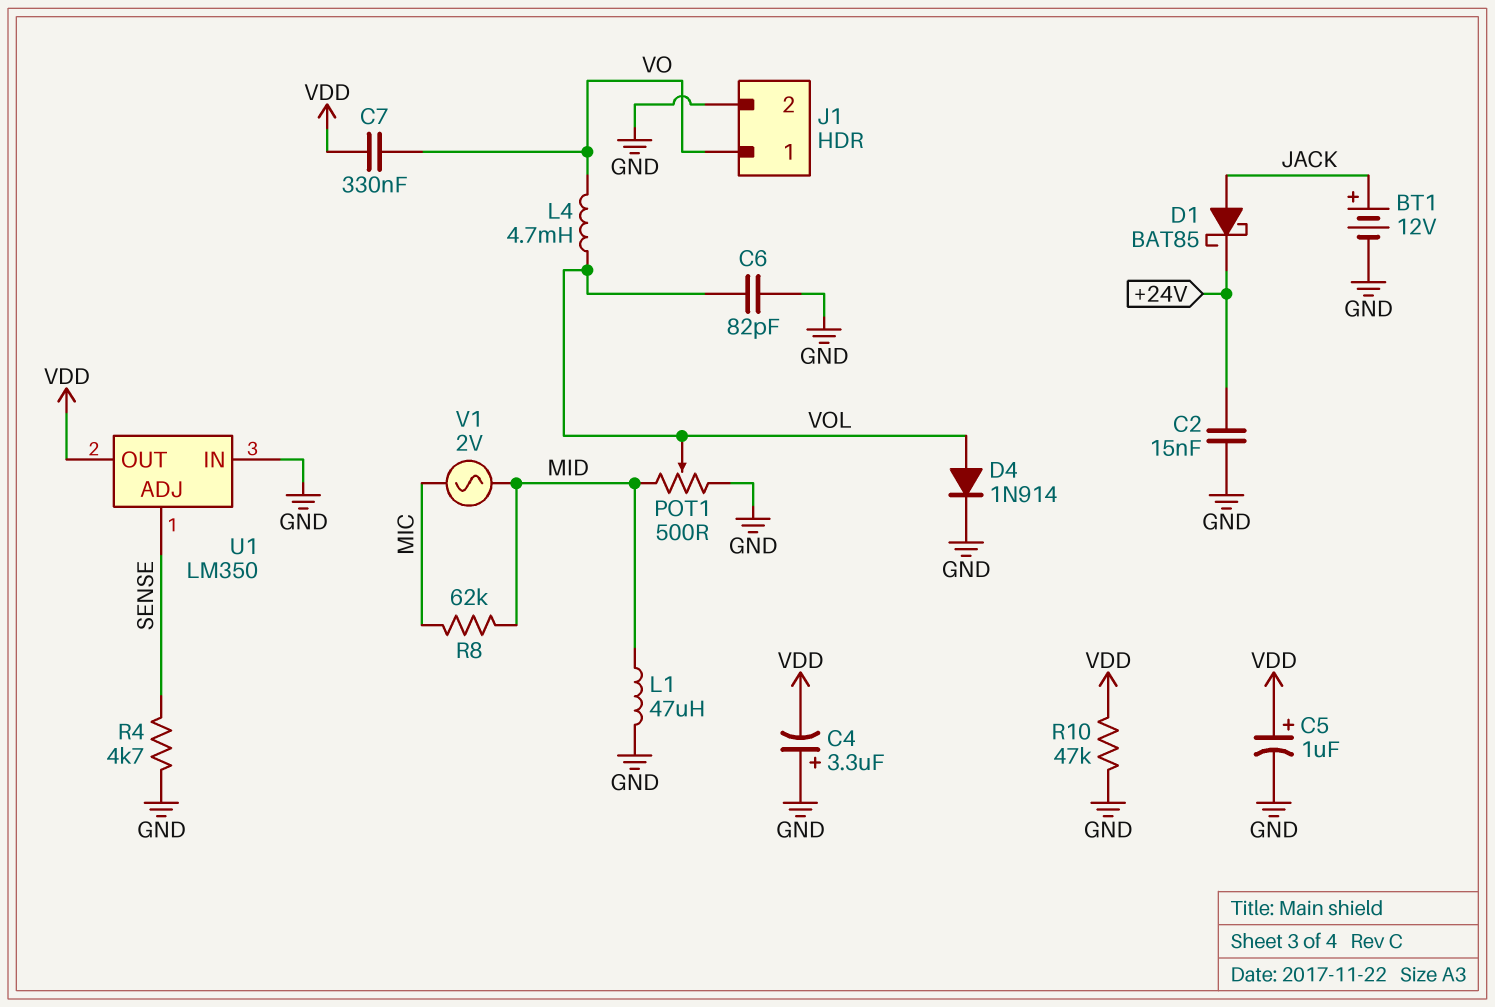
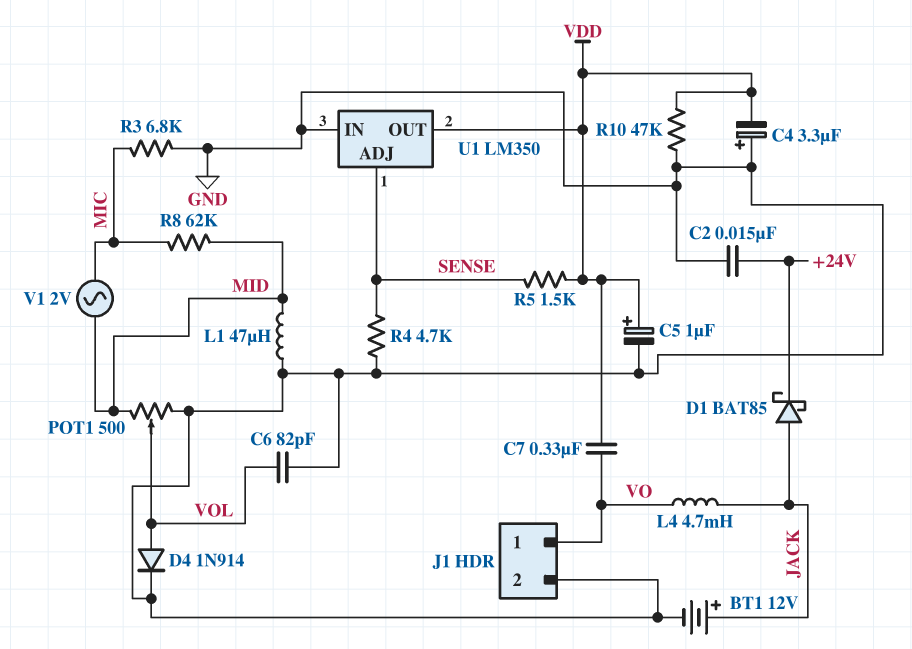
L4: 4.7mH (VO, VOL) -> 4.7mH (JACK, VO)
R3: none -> 6.8k (GND, MIC)
R5: none -> 1.5k (SENSE, VDD)

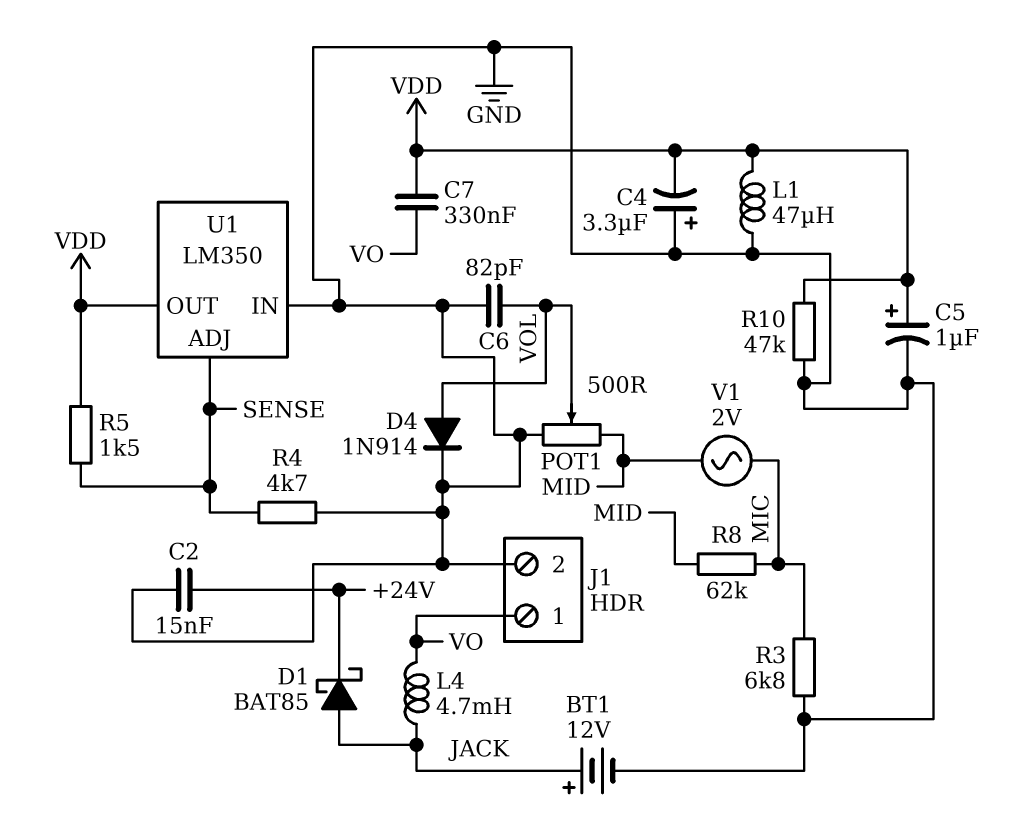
L1: 47uH (GND, MID) -> 47uH (GND, VDD)

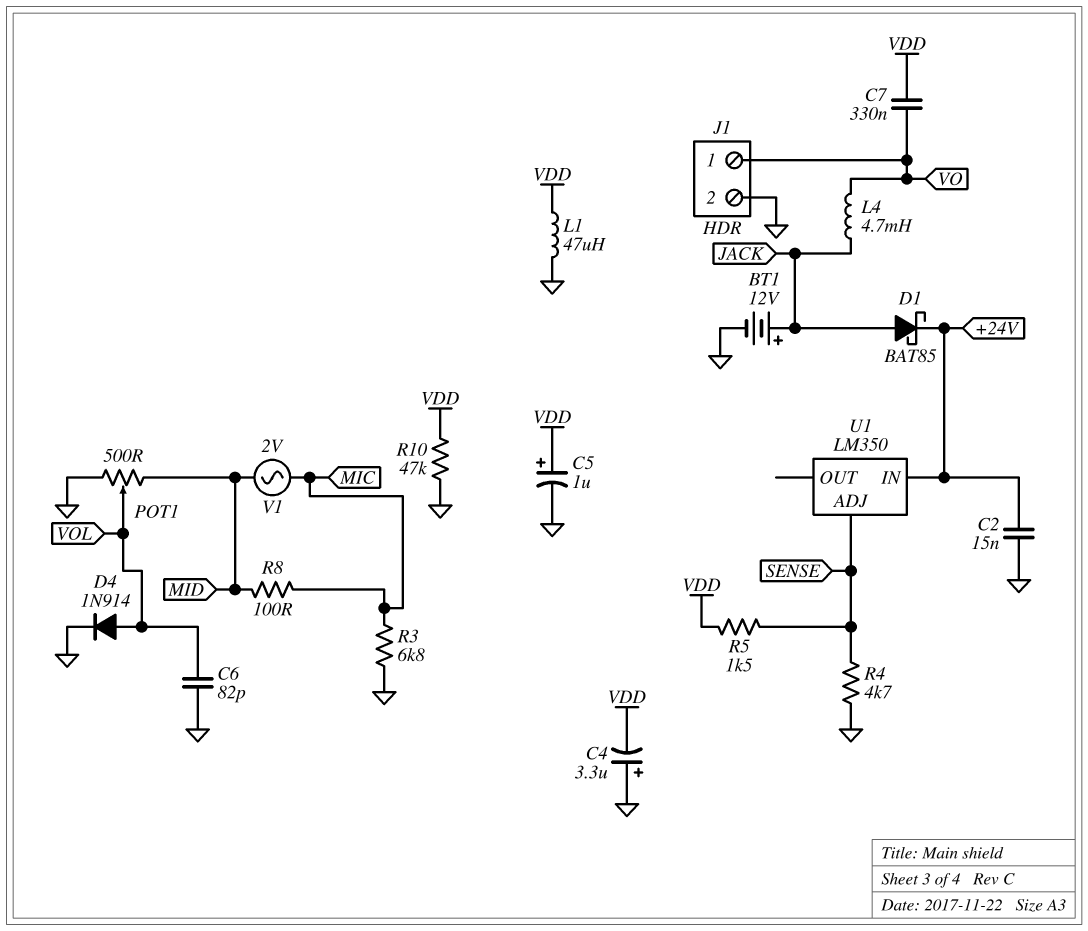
R8: 62k (MIC, MID) -> 100 (MIC, MID)
U1 pin IN: GND -> +24V
U1 pin OUT: VDD -> none

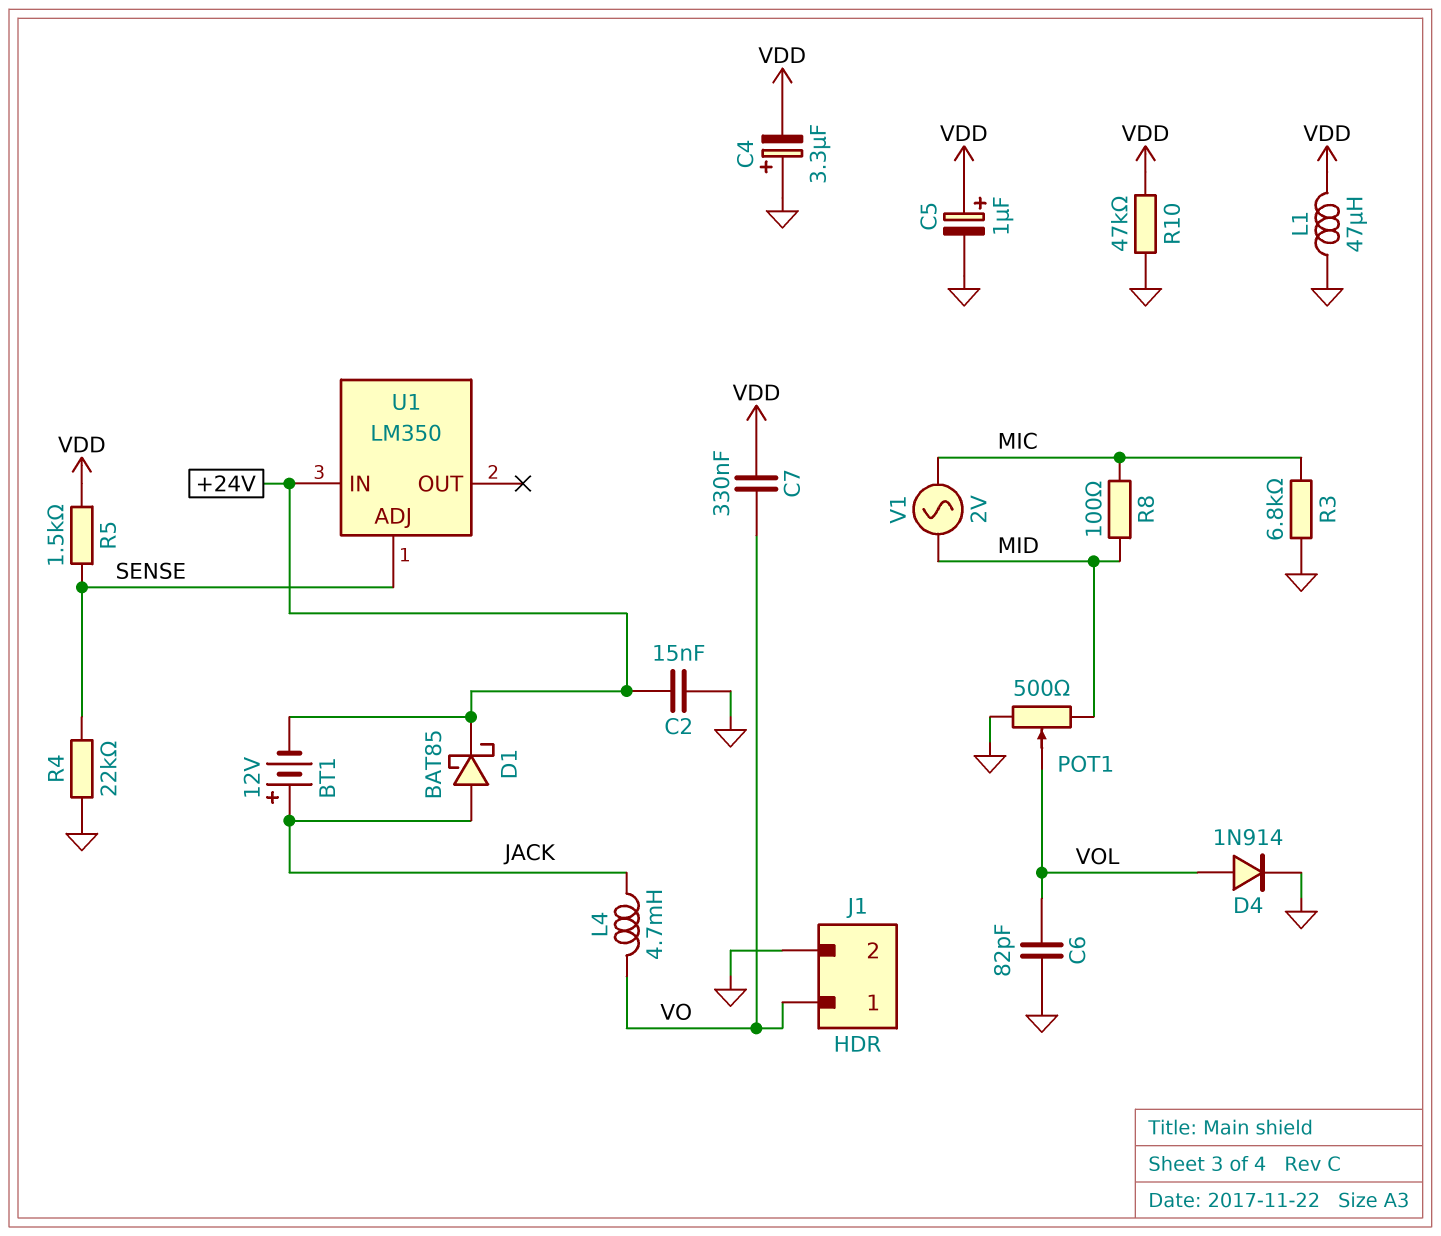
BT1: 12V (plus JACK, minus GND) -> 12V (plus JACK, minus +24V)
R4: 4.7k (GND, SENSE) -> 22k (GND, SENSE)

